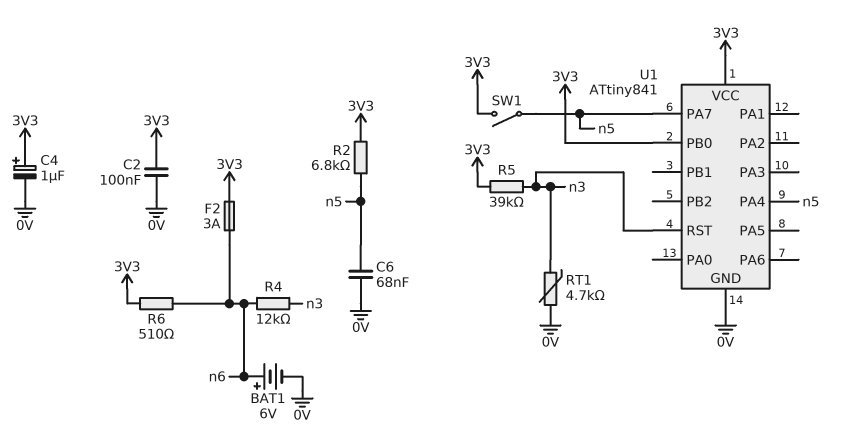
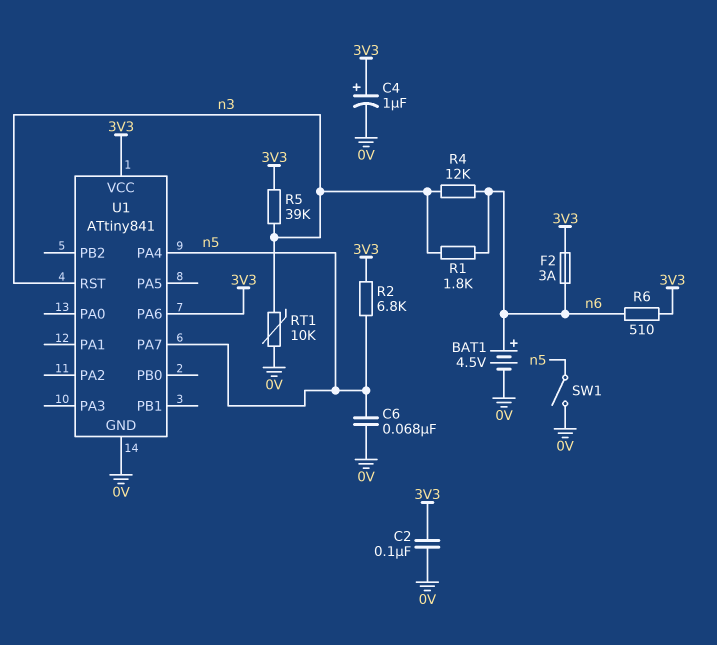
BAT1: 6V (plus n6, minus 0V) -> 4.5V (plus n6, minus 0V)
R1: none -> 1.8k (n3, n6)
RT1: 4.7k (0V, n3) -> 10k (0V, n3)
SW1: switch (3V3, n5) -> switch (0V, n5)
U1 pin PA6: none -> 3V3
U1 pin PB0: 3V3 -> none

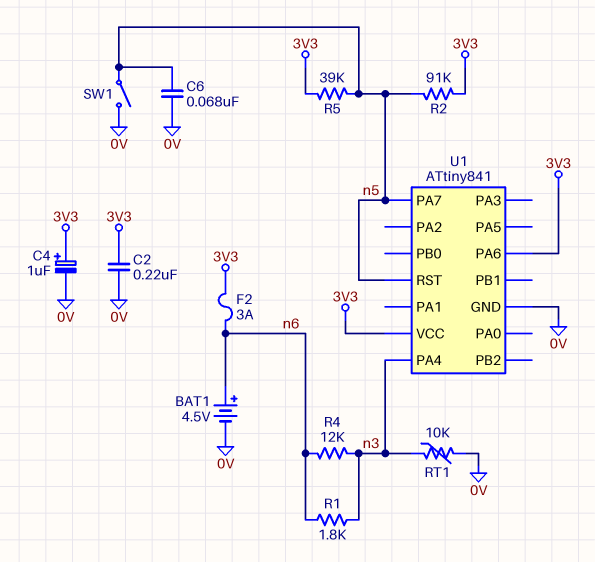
C2: 100nF (0V, 3V3) -> 220nF (0V, 3V3)
R2: 6.8k (3V3, n5) -> 91k (3V3, n5)
R5: 39k (3V3, n3) -> 39k (3V3, n5)
R6: 510 (3V3, n6) -> none
U1 pin PA4: n5 -> n3
U1 pin RST: n3 -> n5

